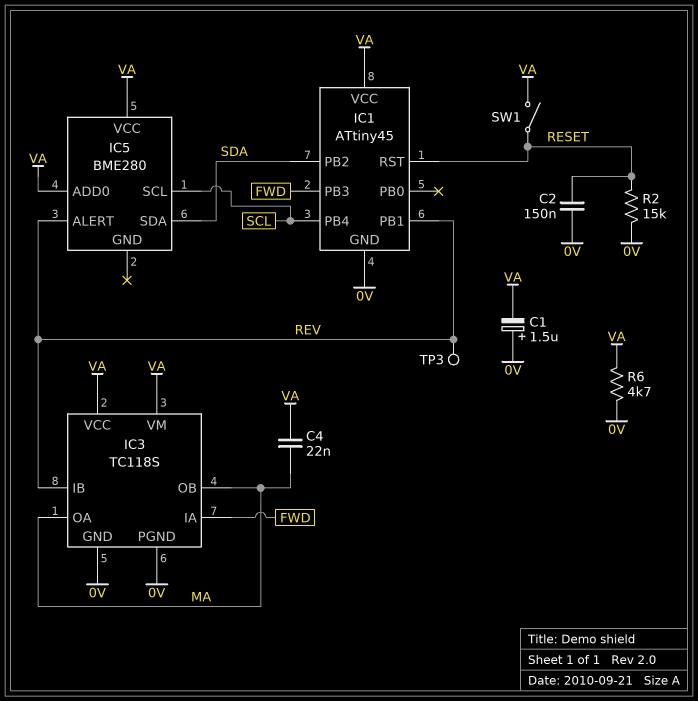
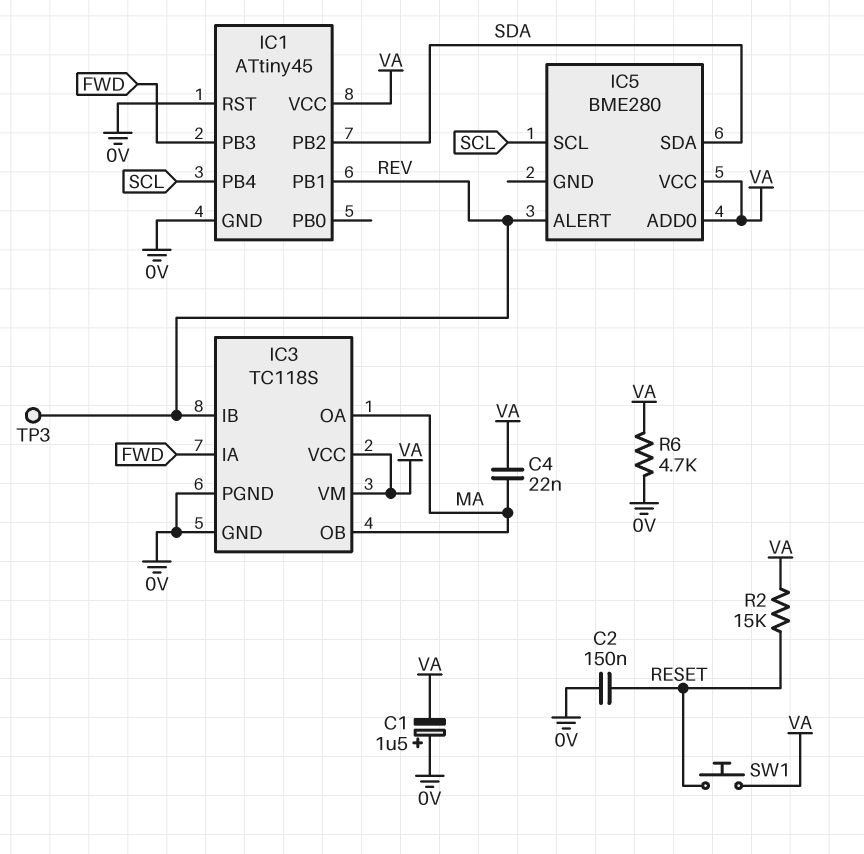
IC1 pin RST: RESET -> 0V
R2: 15k (0V, RESET) -> 15k (RESET, VA)
SW1: switch (RESET, VA) -> button (RESET, VA)

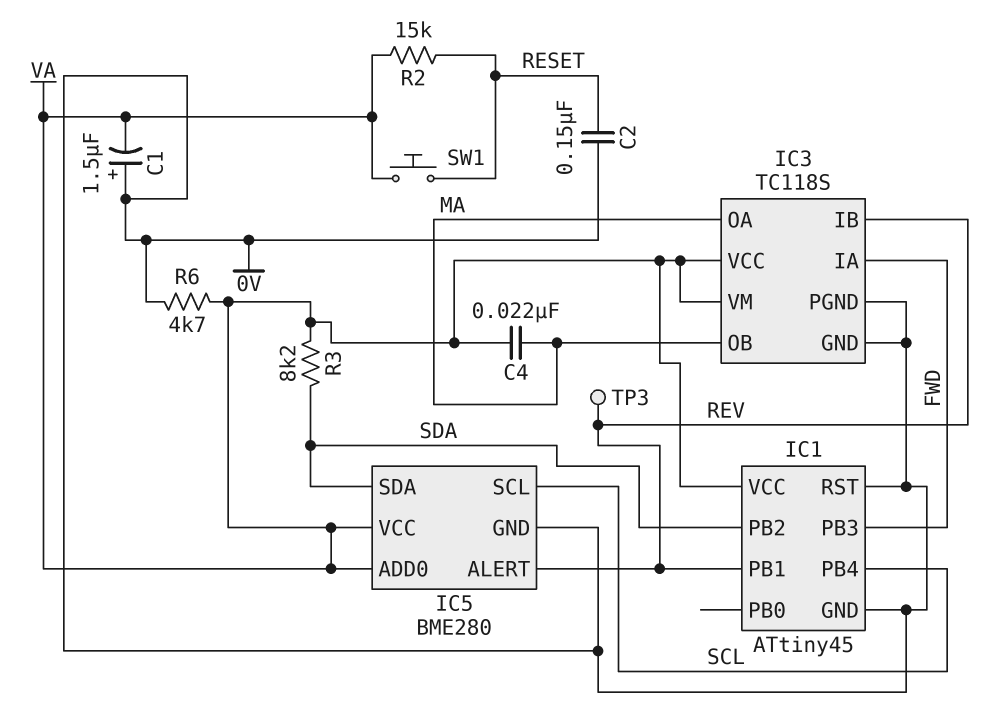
IC5 pin GND: none -> 0V
R3: none -> 8.2k (SDA, VA)

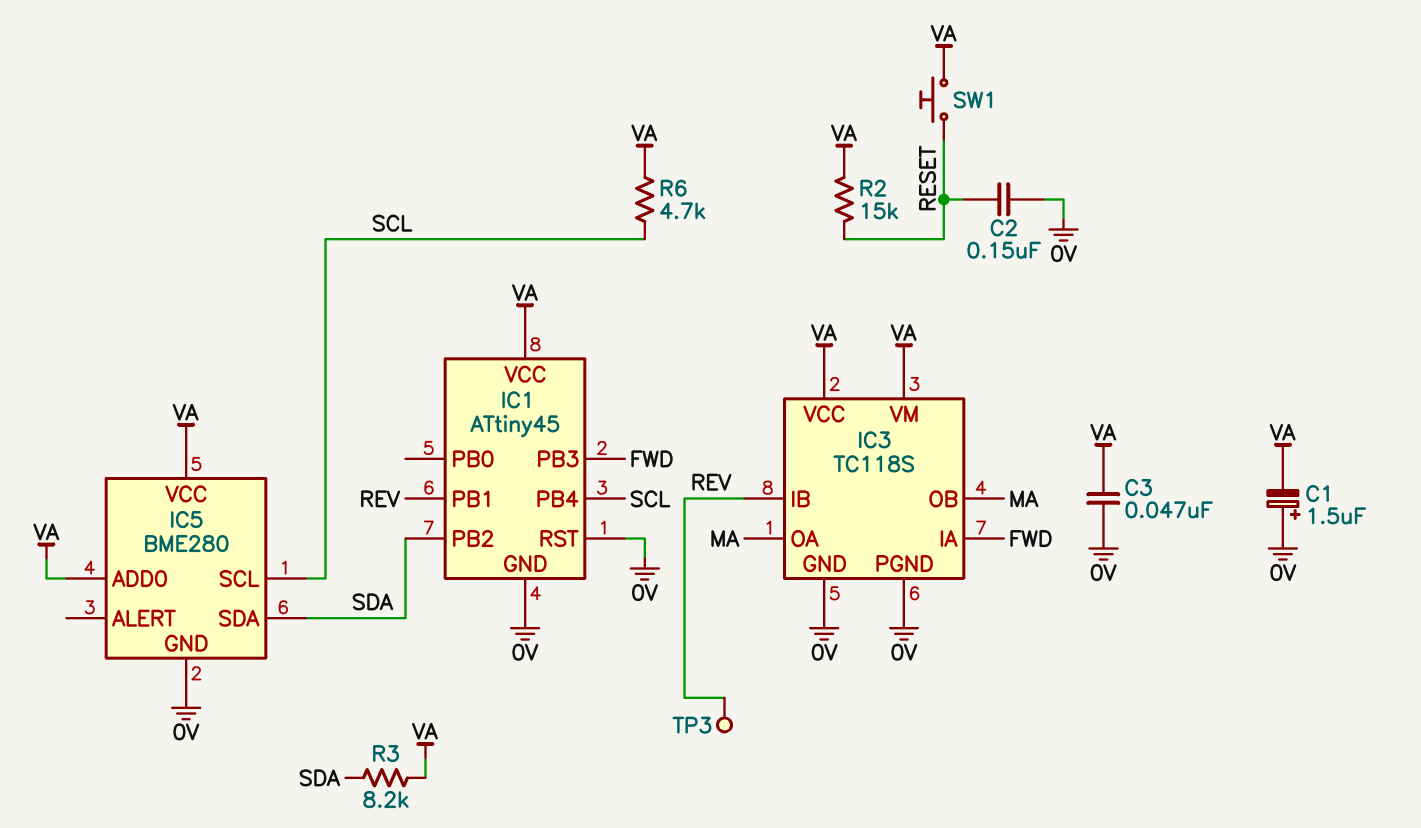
C3: none -> 47nF (0V, VA)
C4: 22nF (MA, VA) -> none
IC5 pin ALERT: REV -> none
R6: 4.7k (0V, VA) -> 4.7k (SCL, VA)

